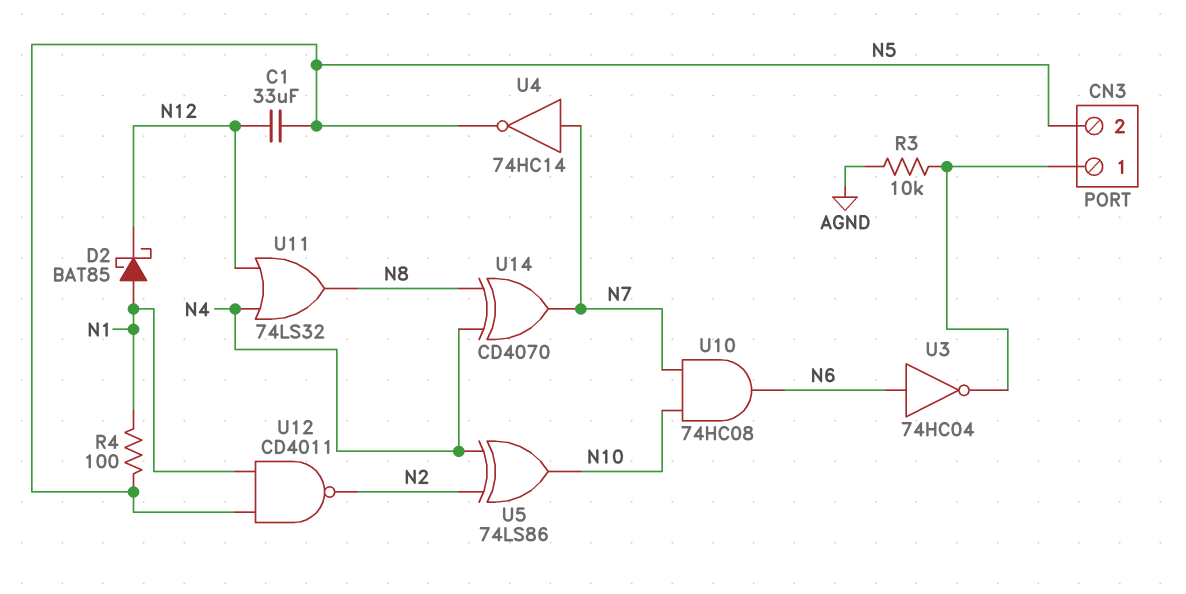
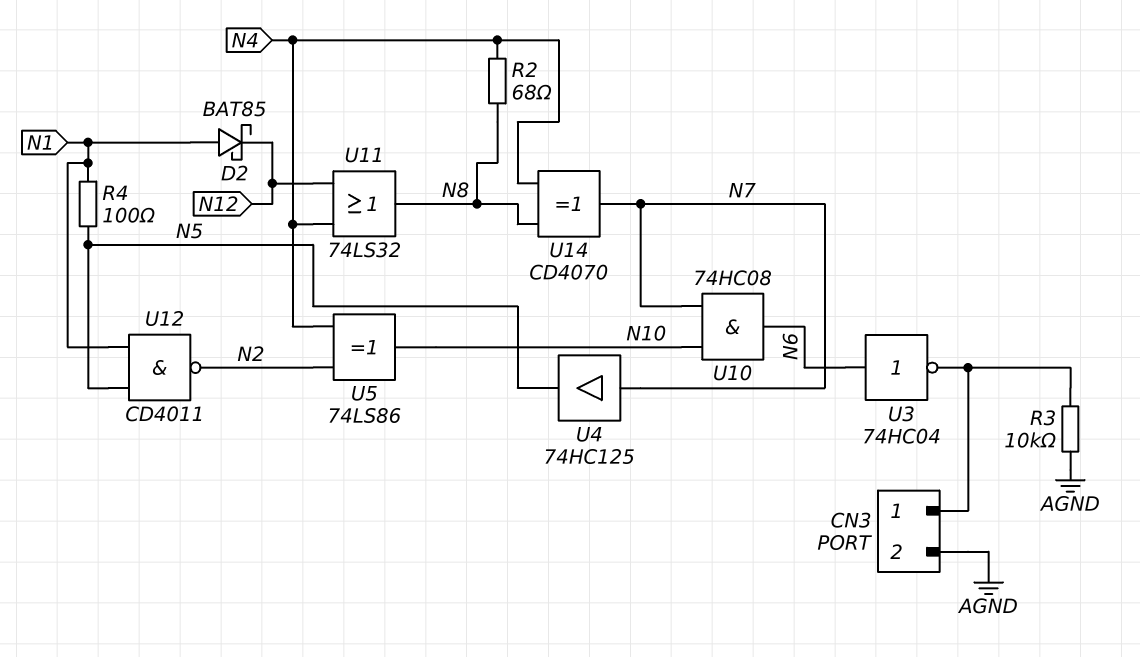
C1: 33uF (N5, N12) -> none
CN3 pin 2: N5 -> AGND
R2: none -> 68 (N4, N8)
U4: NOT 74HC14 (in N7, out N5) -> buffer 74HC125 (in N7, out N5)

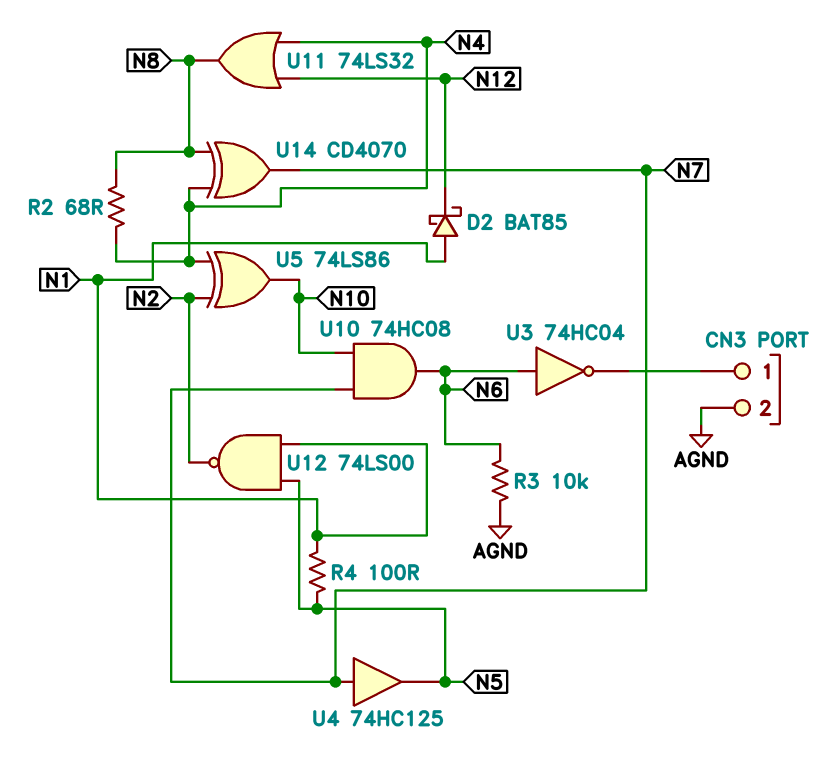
R3: 10k (AGND, CN3/1) -> 10k (AGND, N6)
U12: NAND CD4011 (in N1, in N5, out N2) -> NAND 74LS00 (in N1, in N5, out N2)

